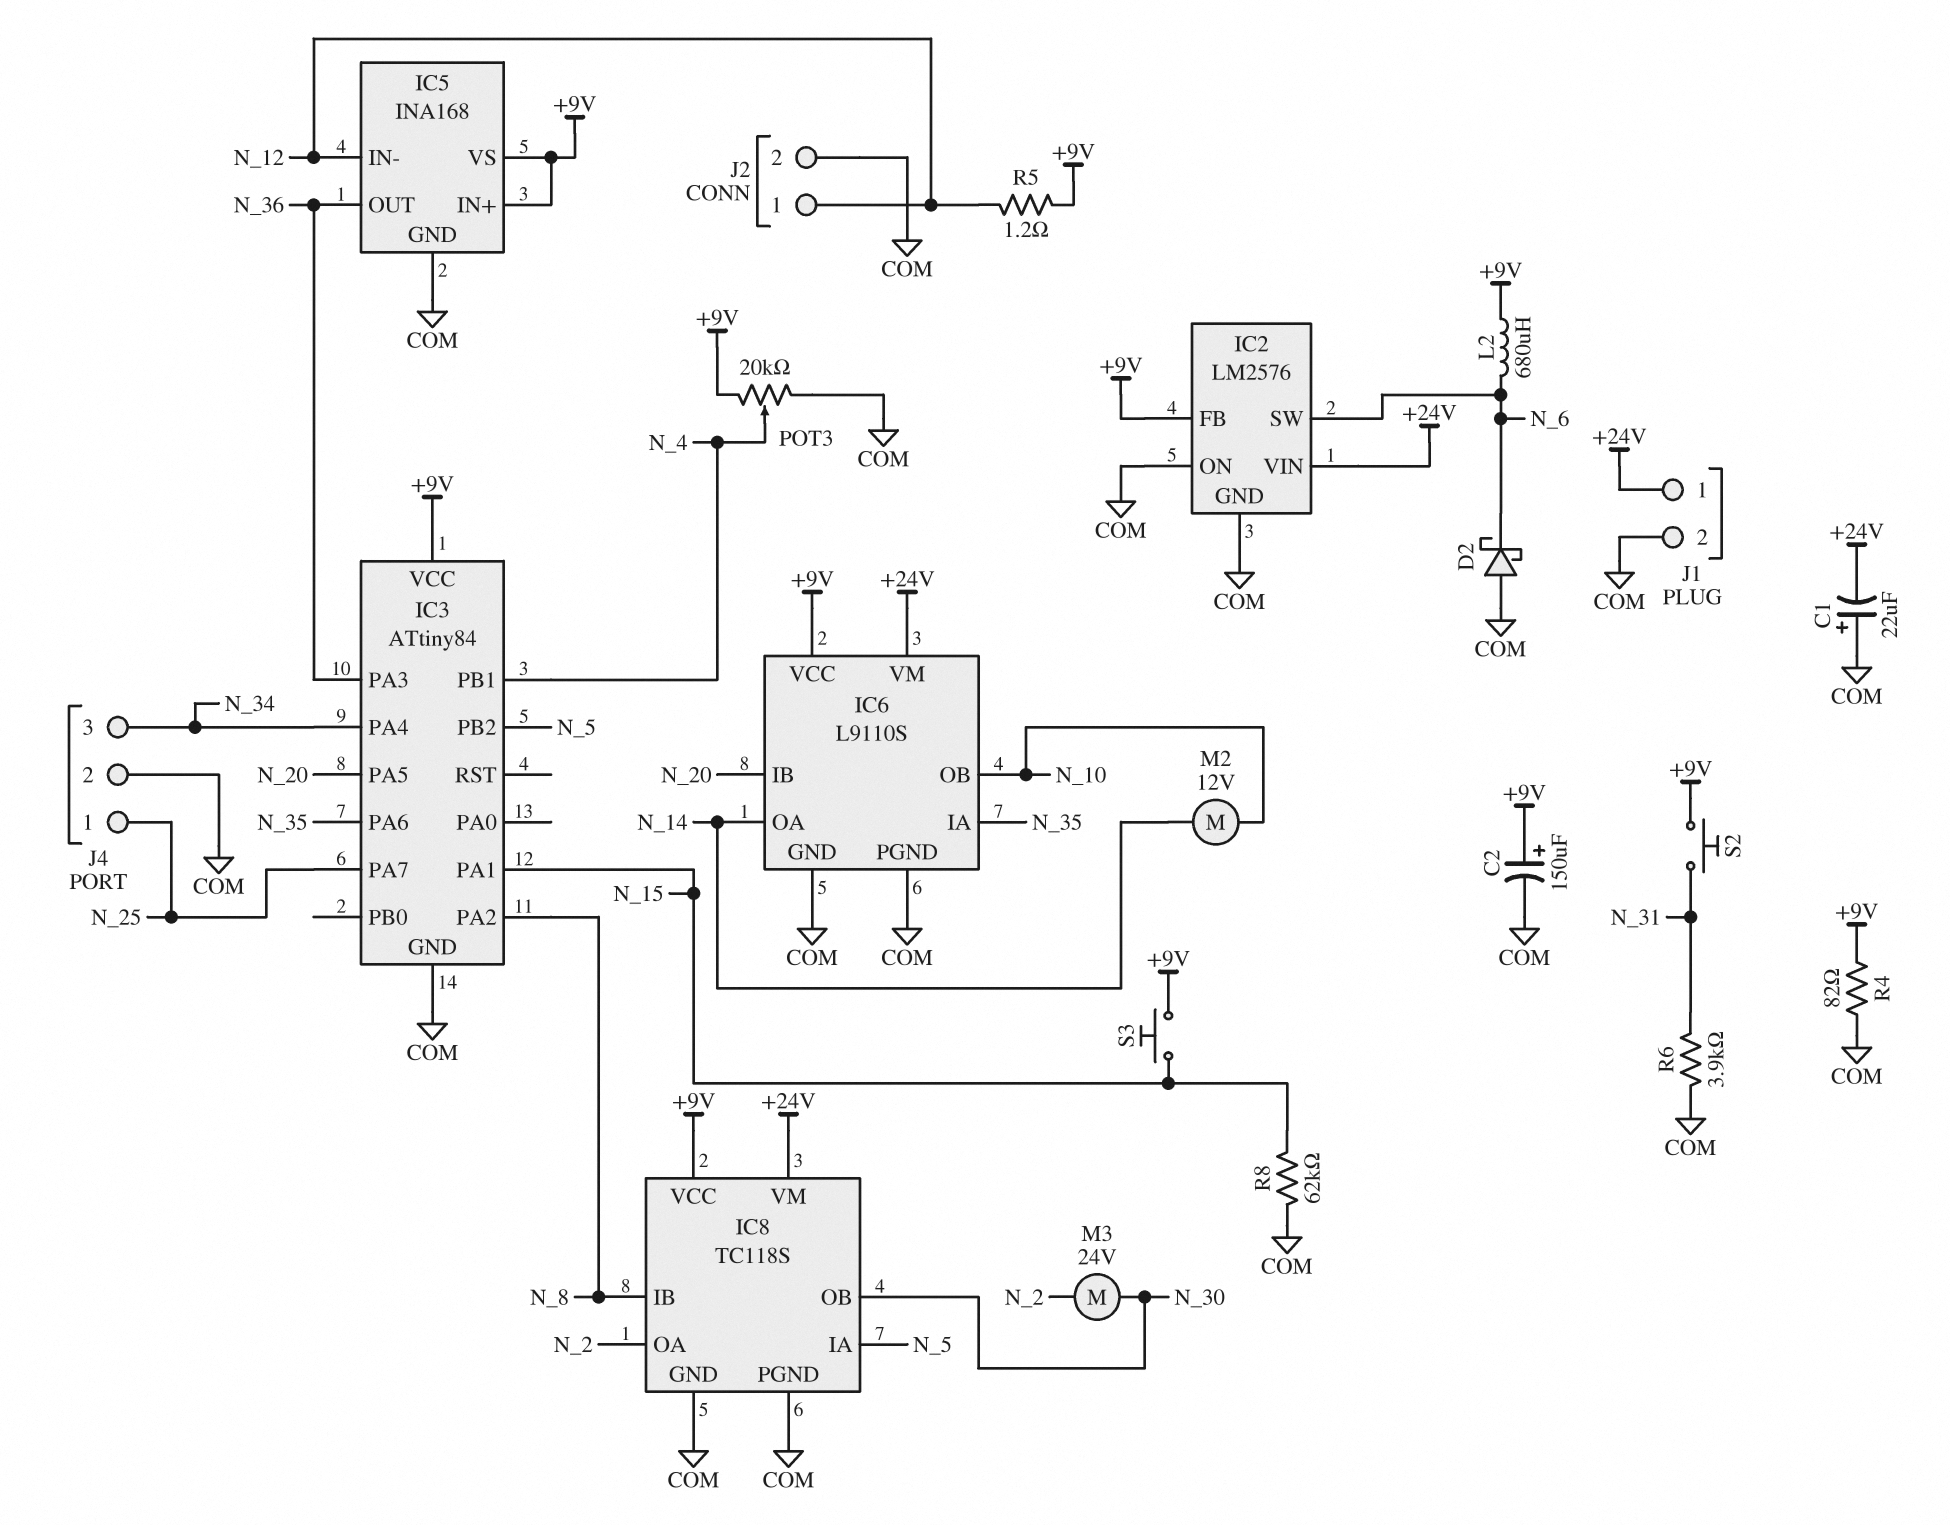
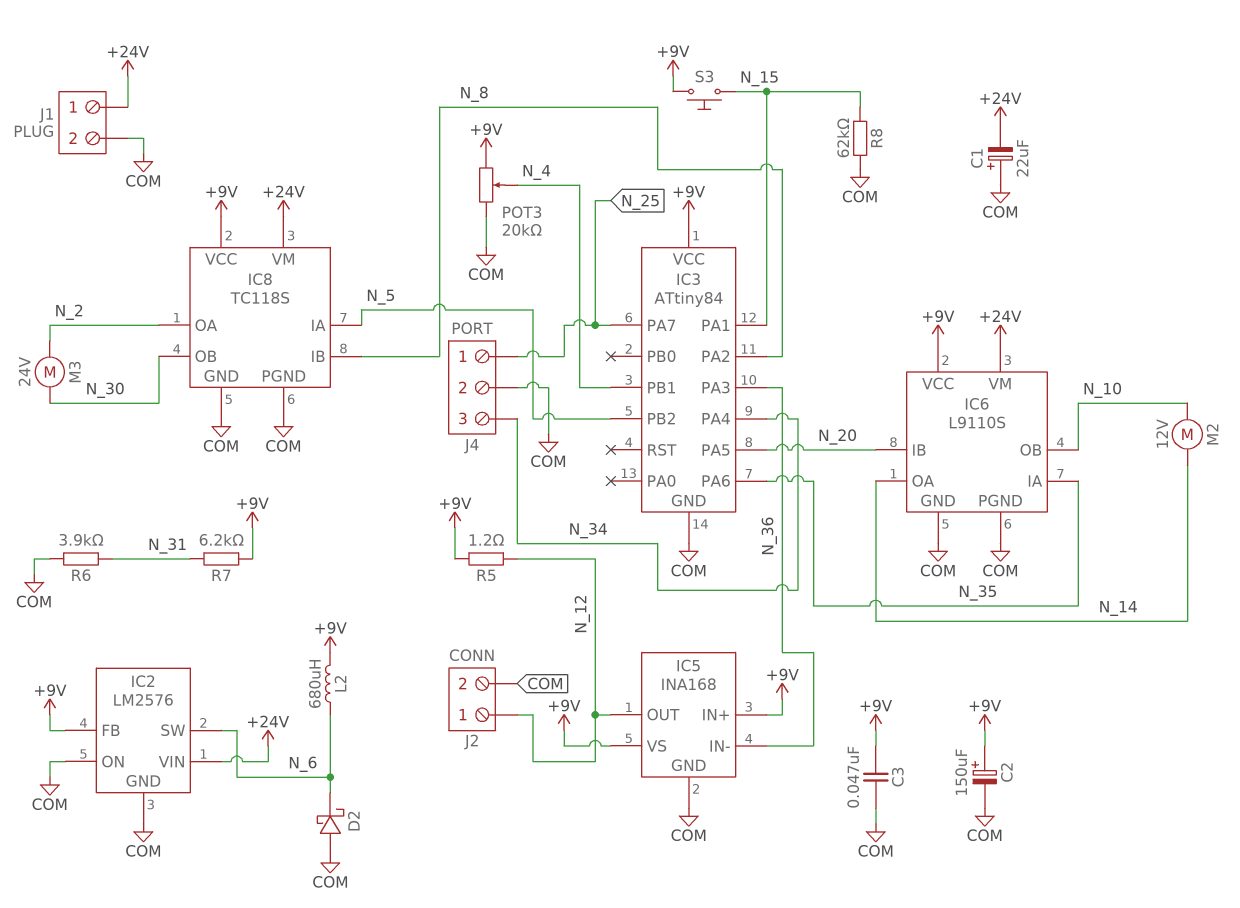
C3: none -> 47nF (+9V, COM)
IC5 pin IN-: N_12 -> N_36
IC5 pin OUT: N_36 -> N_12
R4: 82 (+9V, COM) -> none
R7: none -> 6.2k (+9V, N_31)
S2: button (+9V, N_31) -> none

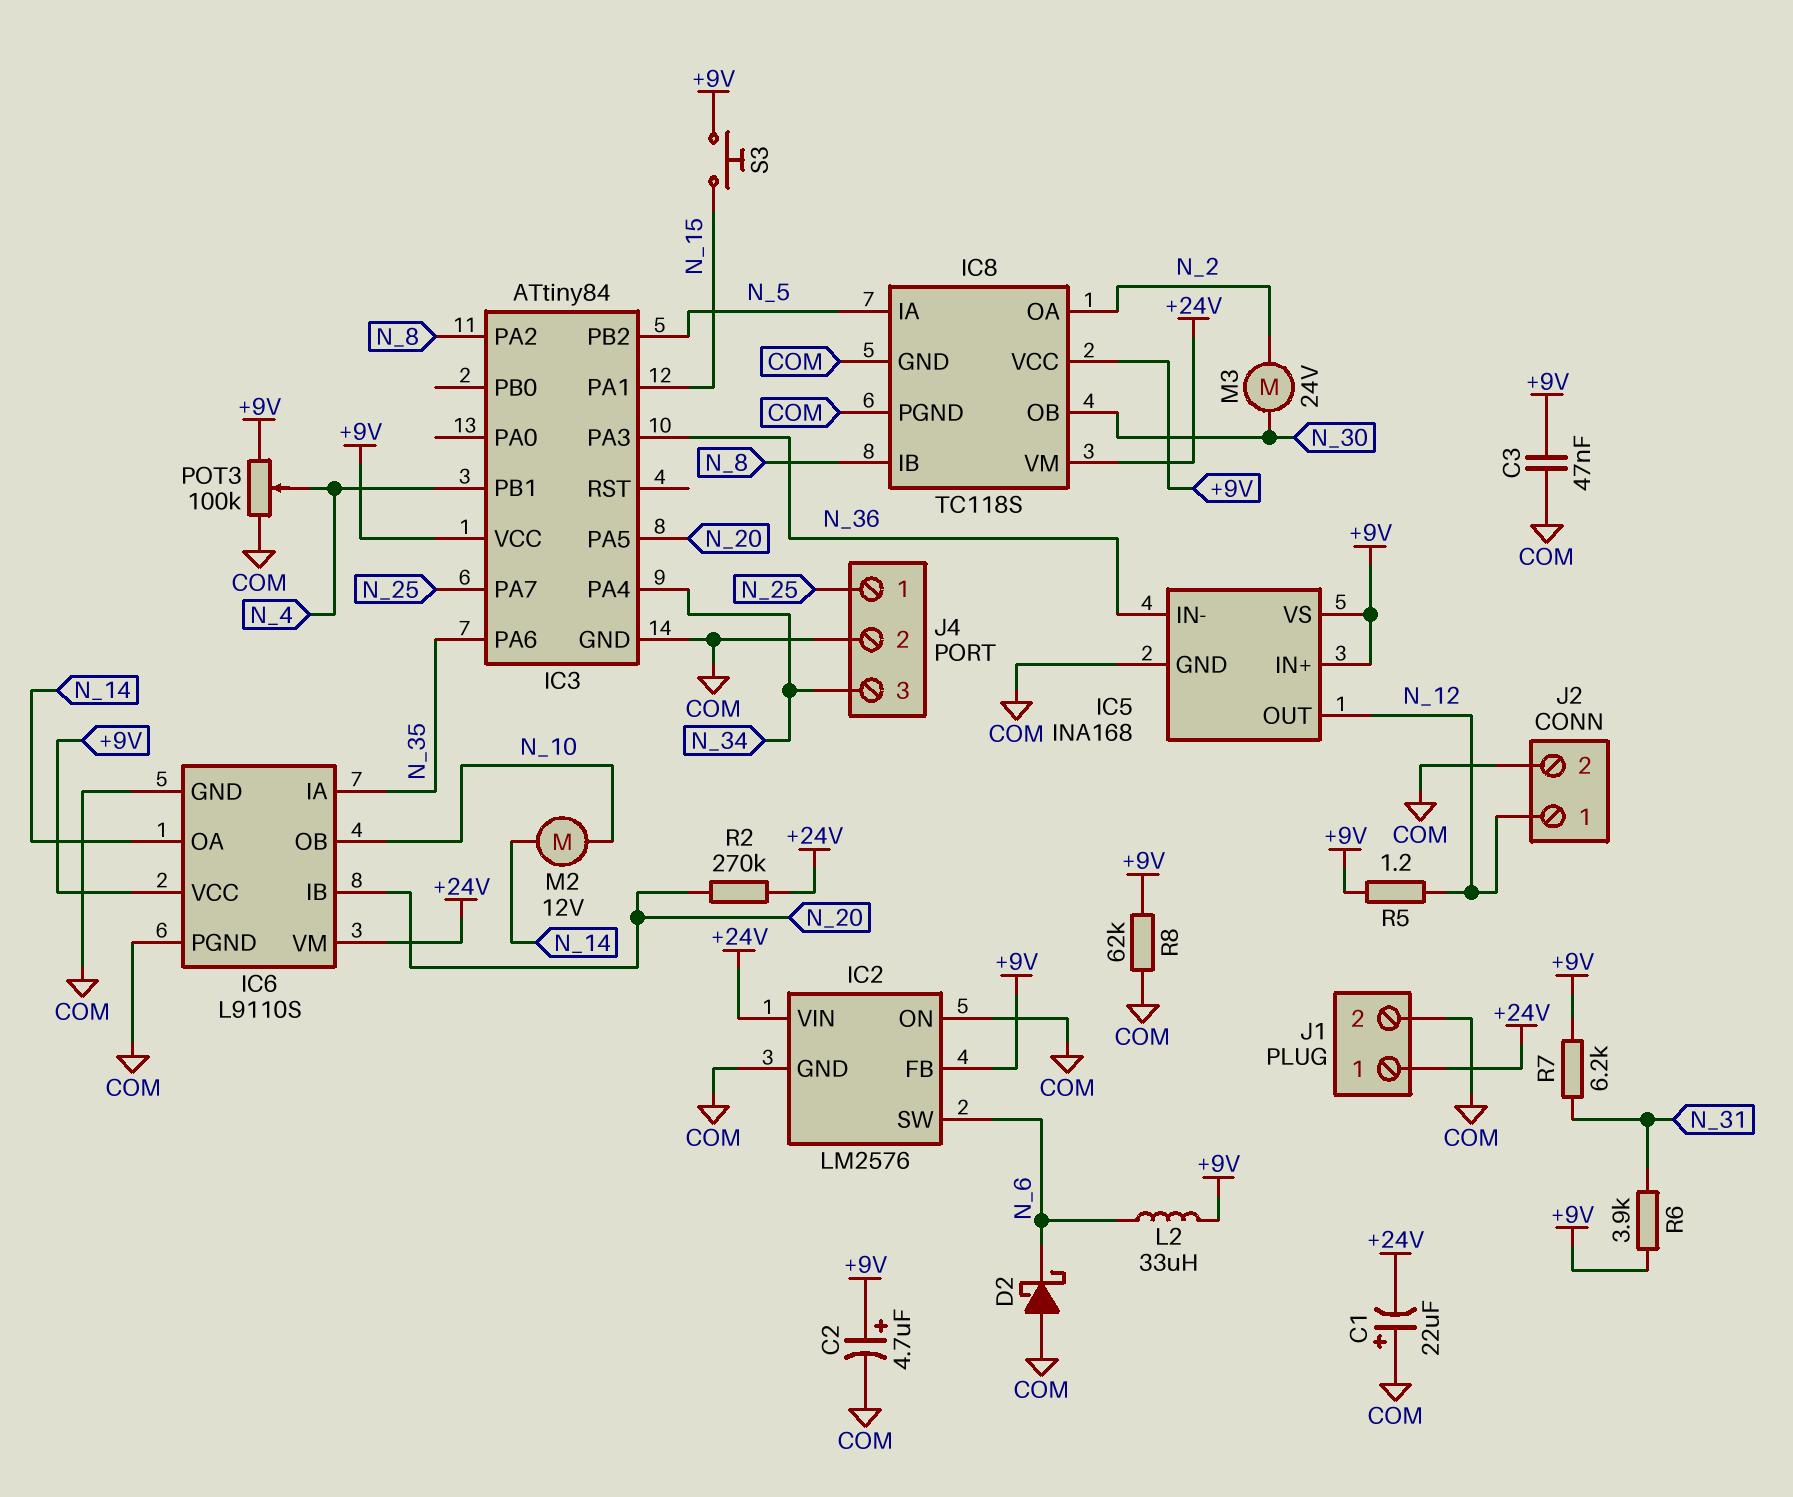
C2: 150uF (plus +9V, minus COM) -> 4.7uF (plus +9V, minus COM)
L2: 680uH (+9V, N_6) -> 33uH (+9V, N_6)
POT3: 20k (+9V, COM, wiper N_4) -> 100k (+9V, COM, wiper N_4)
R2: none -> 270k (+24V, N_20)
R6: 3.9k (COM, N_31) -> 3.9k (+9V, N_31)
R8: 62k (COM, N_15) -> 62k (+9V, COM)

